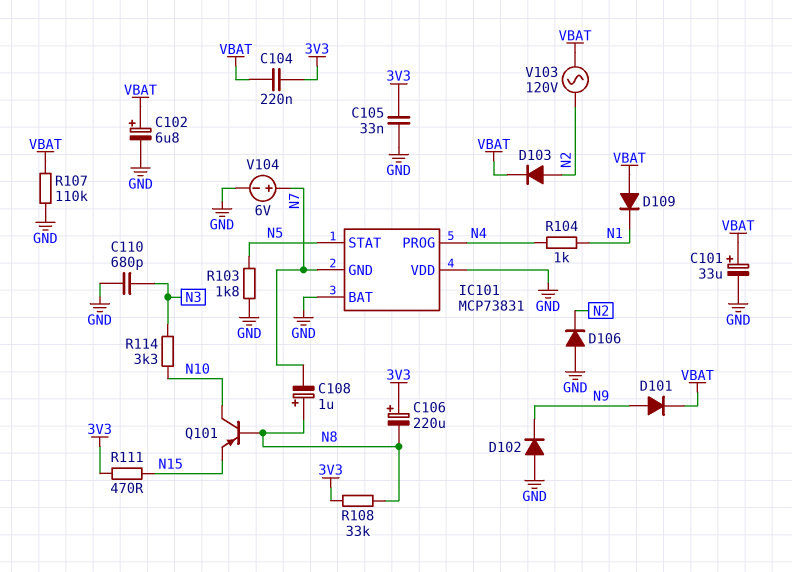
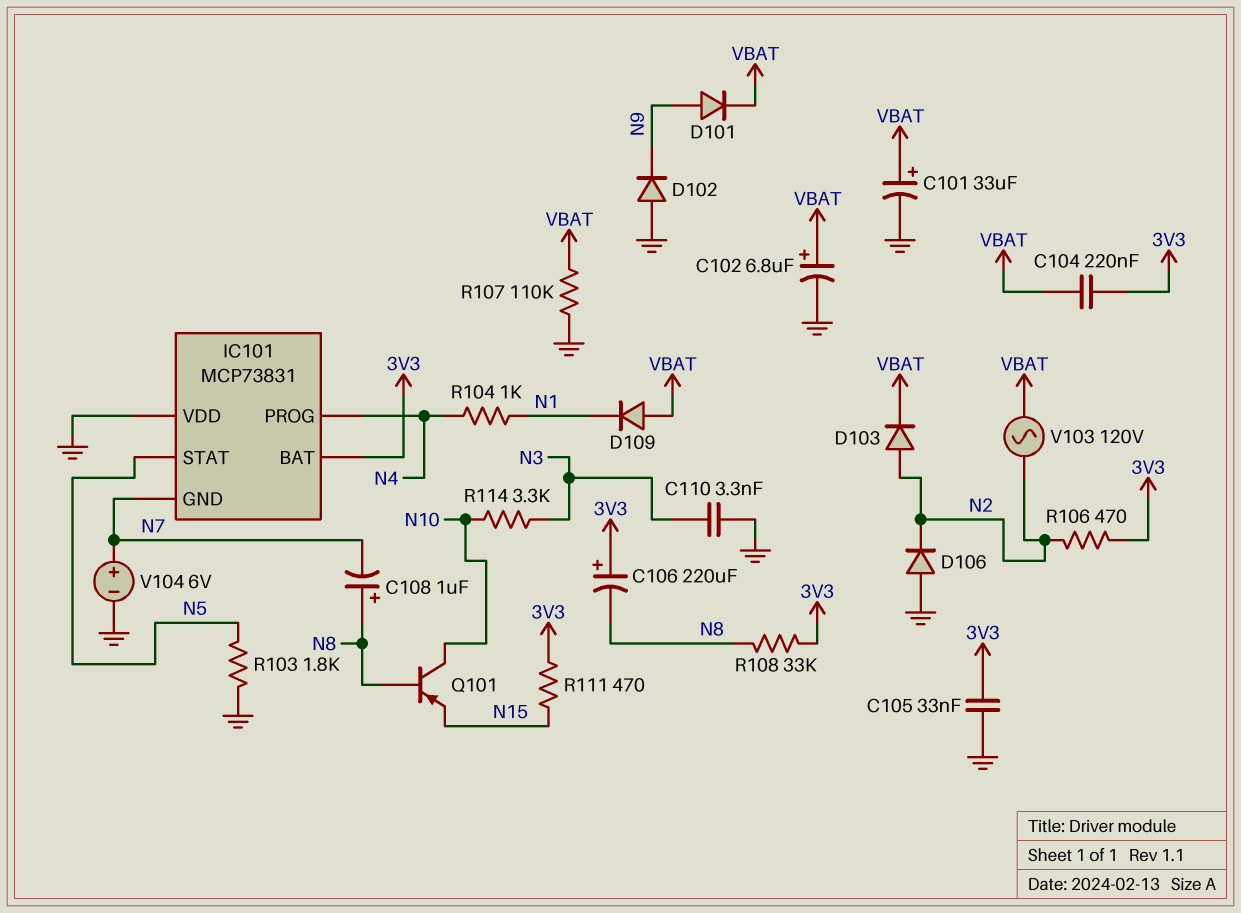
C110: 680pF (GND, N3) -> 3.3nF (GND, N3)
IC101 pin BAT: GND -> 3V3
R106: none -> 470 (3V3, N2)

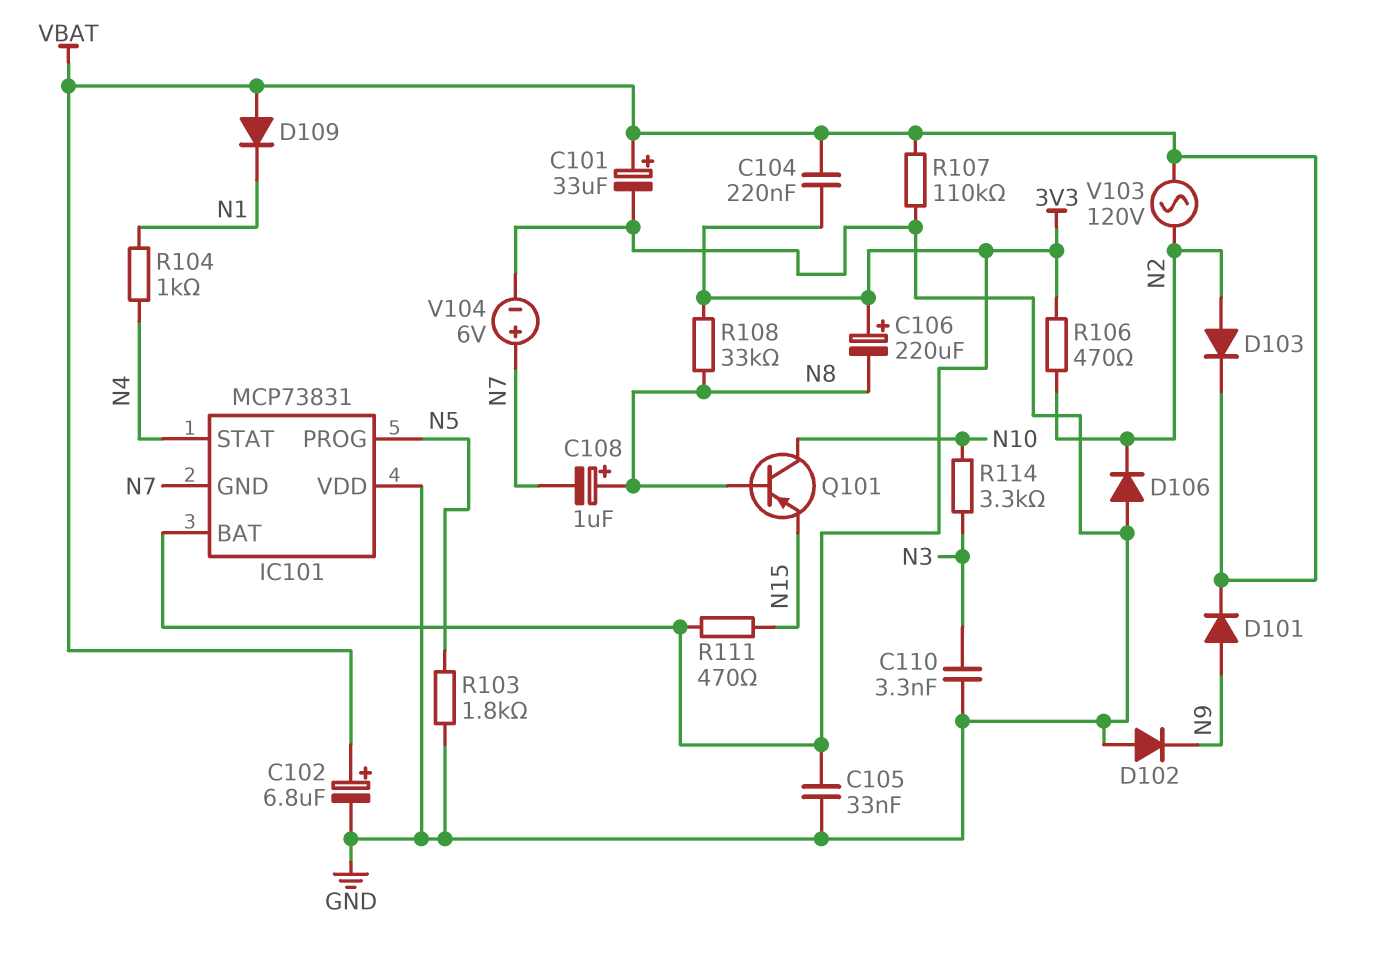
IC101 pin PROG: N4 -> N5
IC101 pin STAT: N5 -> N4

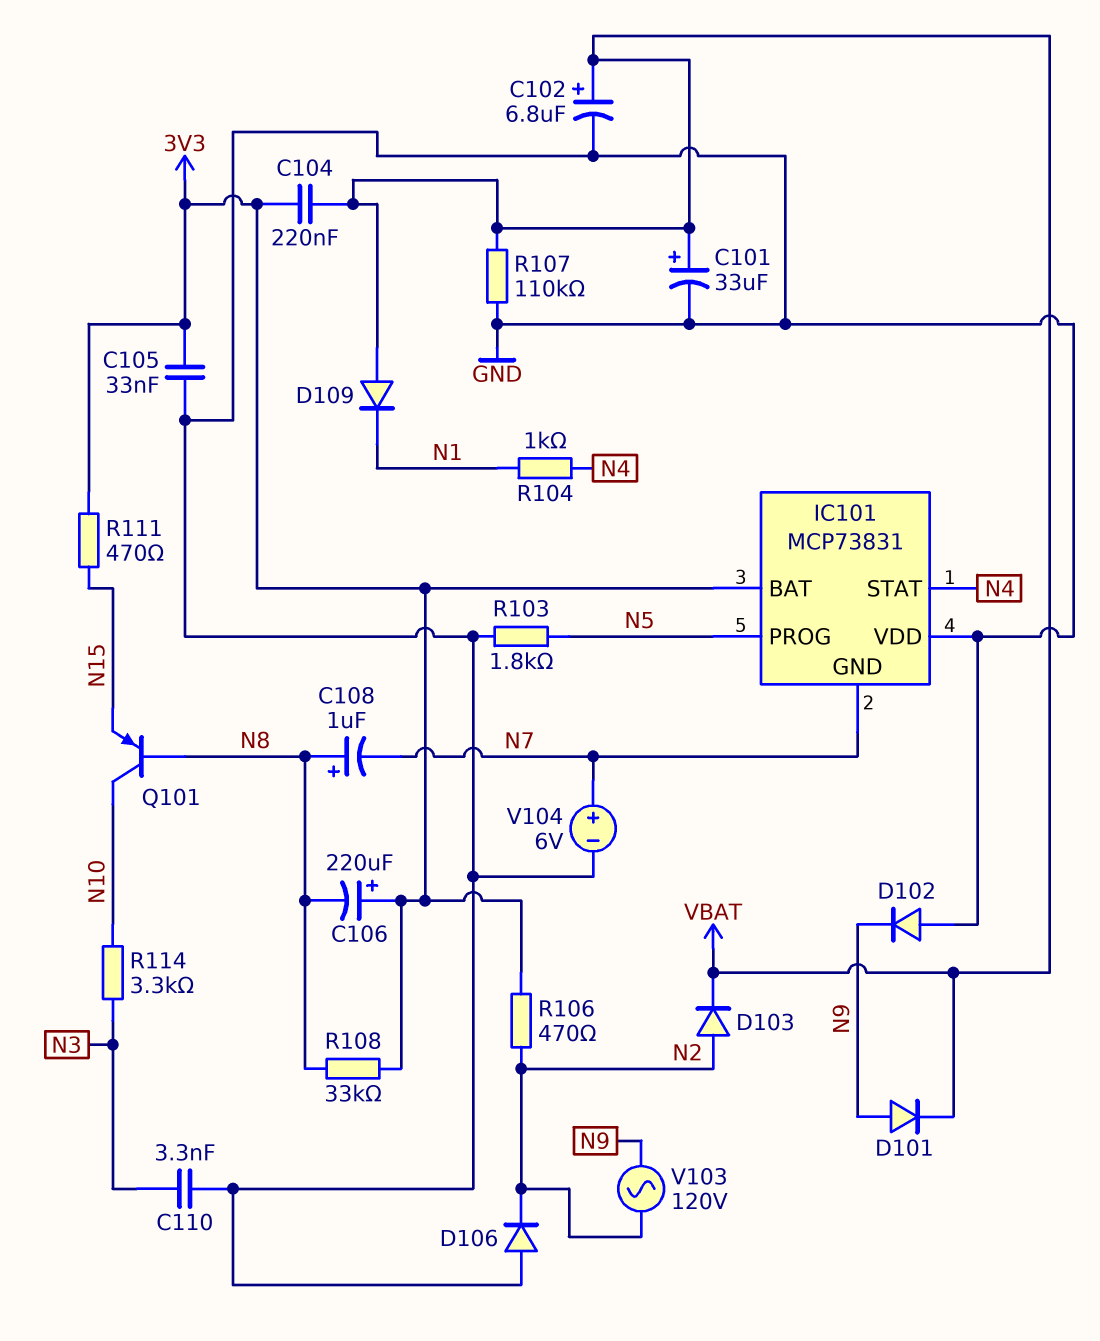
V103: AC 120V (N2, VBAT) -> AC 120V (N2, N9)

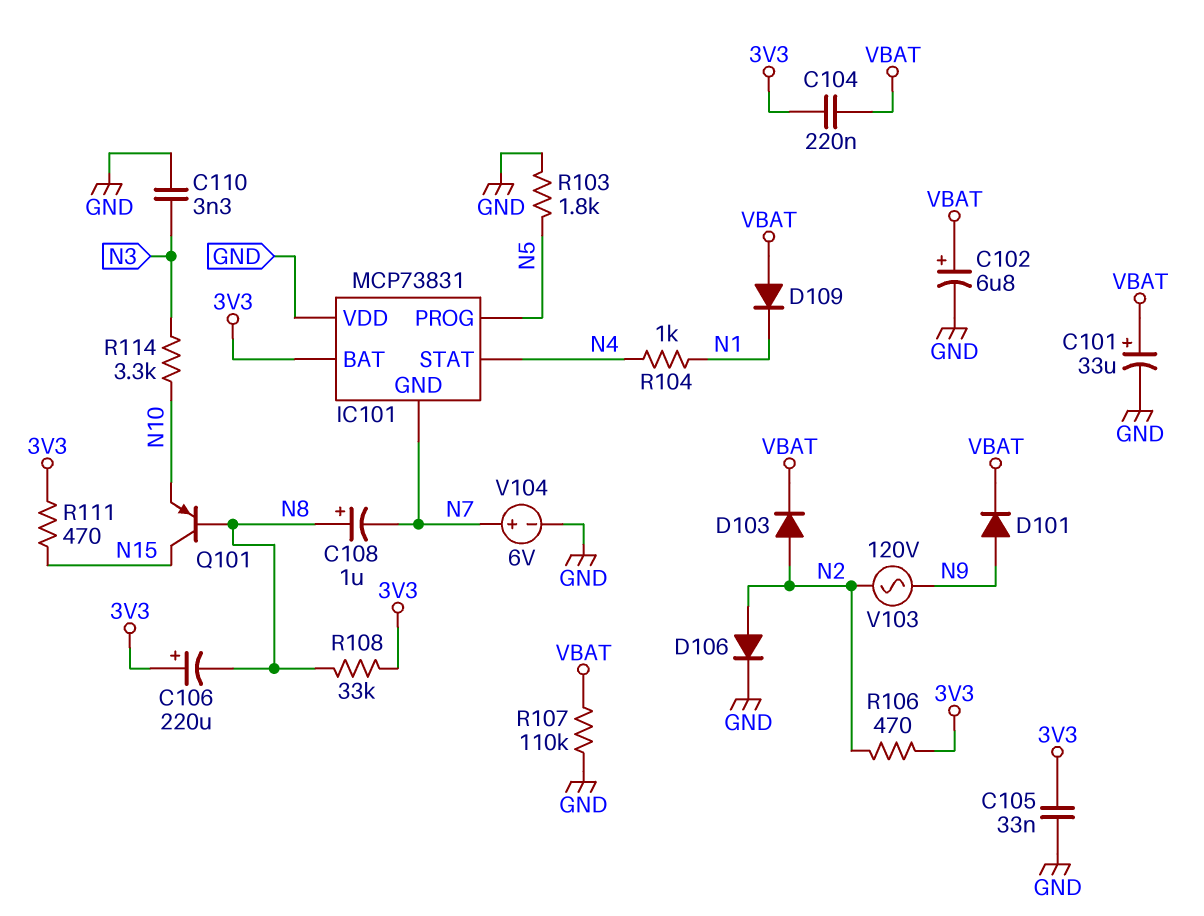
D102: diode (A GND, K N9) -> none
D106: diode (A GND, K N2) -> diode (A N2, K GND)
Q101: PNP (B N8, C N10, E N15) -> PNP (B N8, C N15, E N10)

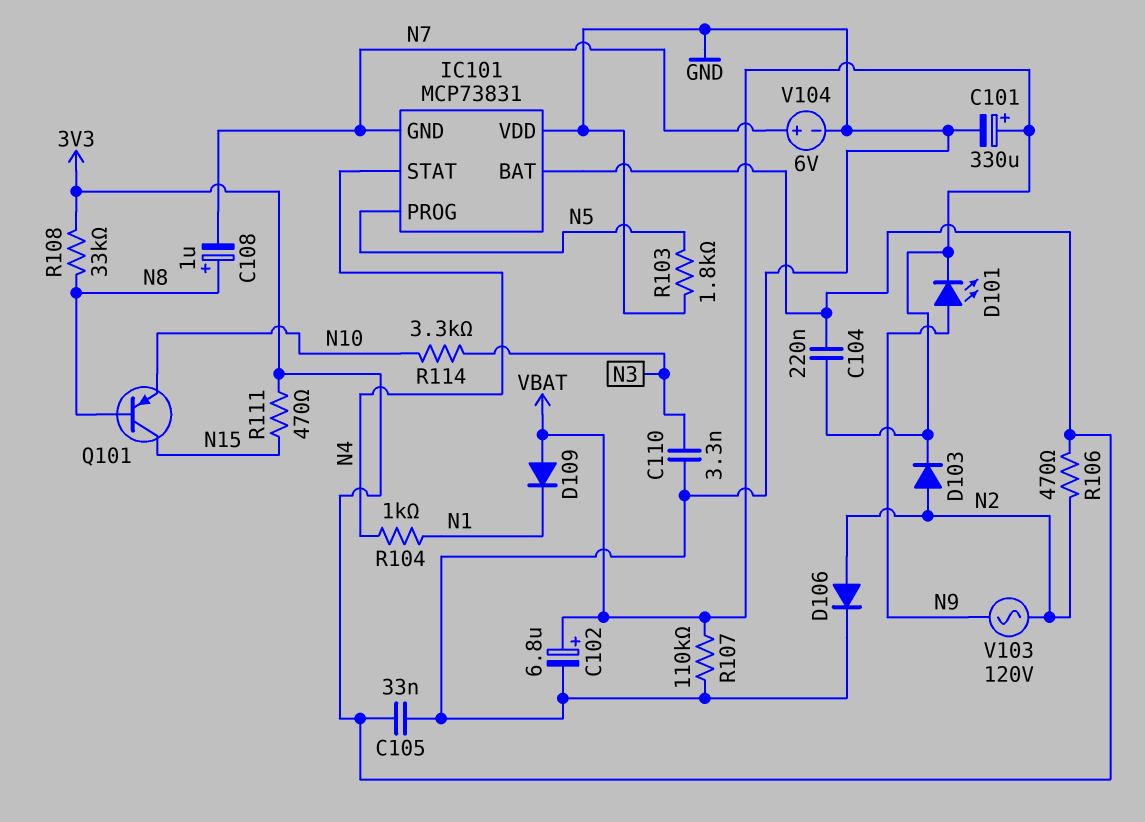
C101: 33uF (plus VBAT, minus GND) -> 330uF (plus VBAT, minus GND)
C106: 220uF (plus 3V3, minus N8) -> none
D101: diode (A N9, K VBAT) -> LED (A N9, K VBAT)

